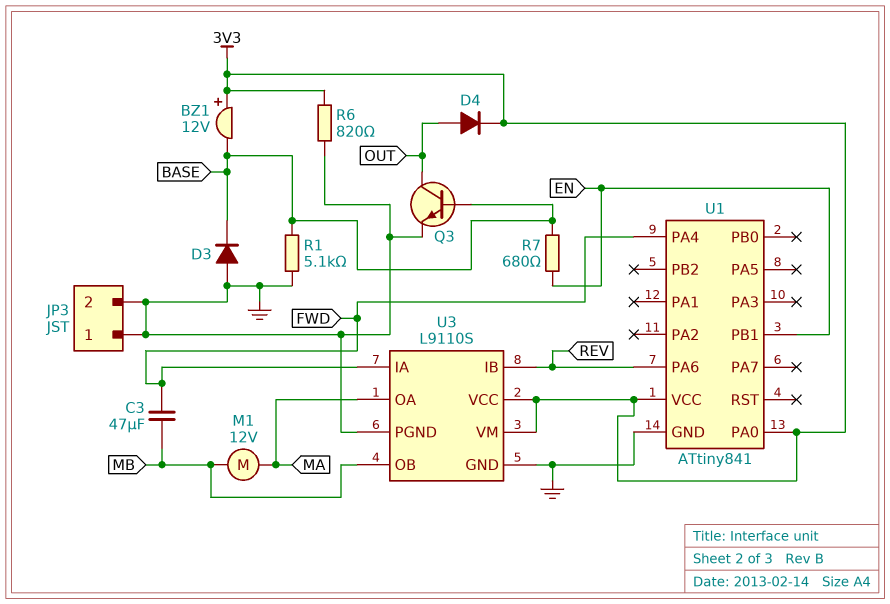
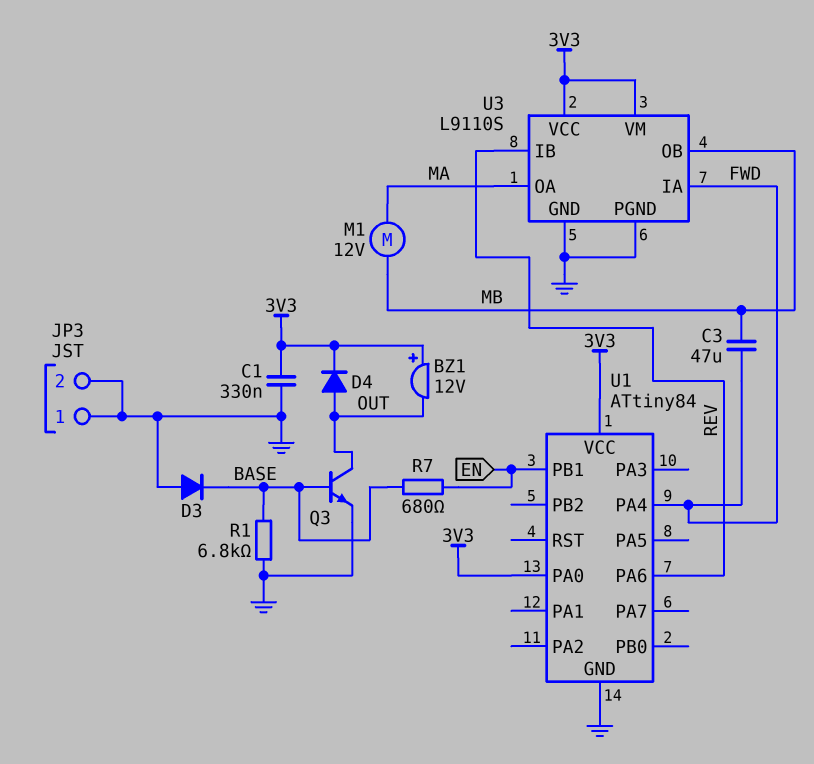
BZ1: buzzer 12V (plus 3V3, minus BASE) -> buzzer 12V (plus 3V3, minus OUT)
C1: none -> 330nF (3V3, GND)
R1: 5.1k (BASE, GND) -> 6.8k (BASE, GND)
R6: 820 (3V3, GND) -> none
U1: ATtiny841 -> ATtiny84

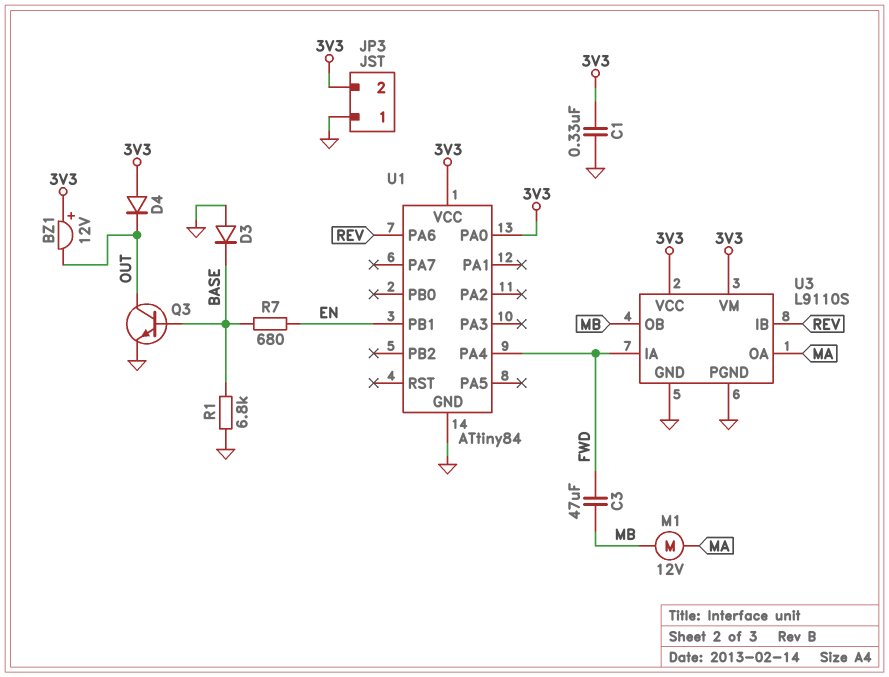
D4: diode (A OUT, K 3V3) -> diode (A 3V3, K OUT)
JP3 pin 2: GND -> 3V3

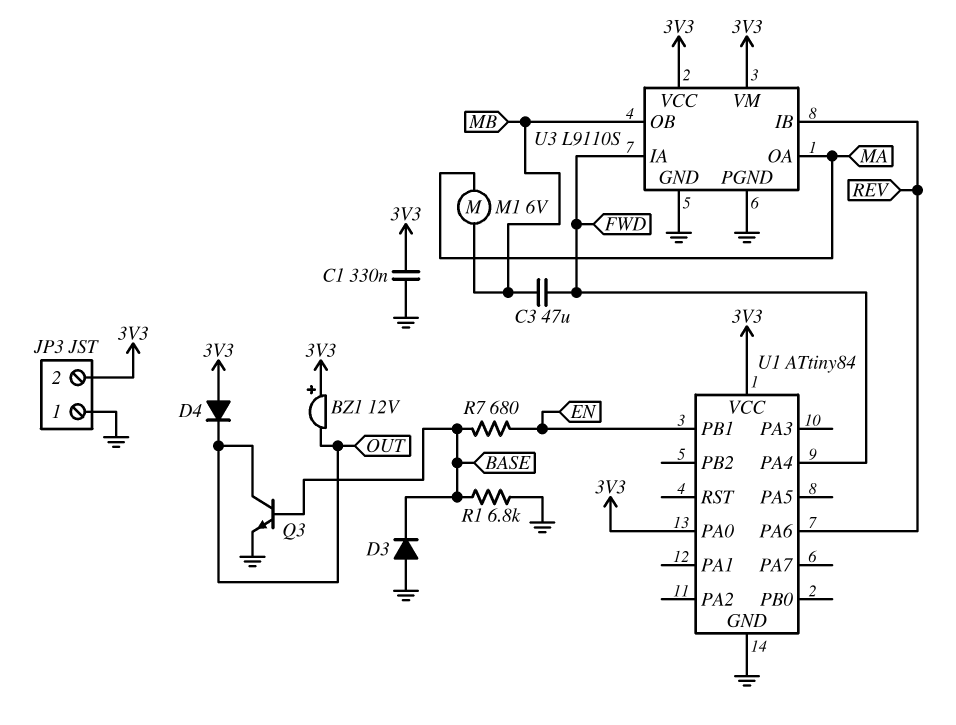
M1: motor 12V (MA, MB) -> motor 6V (MA, MB)

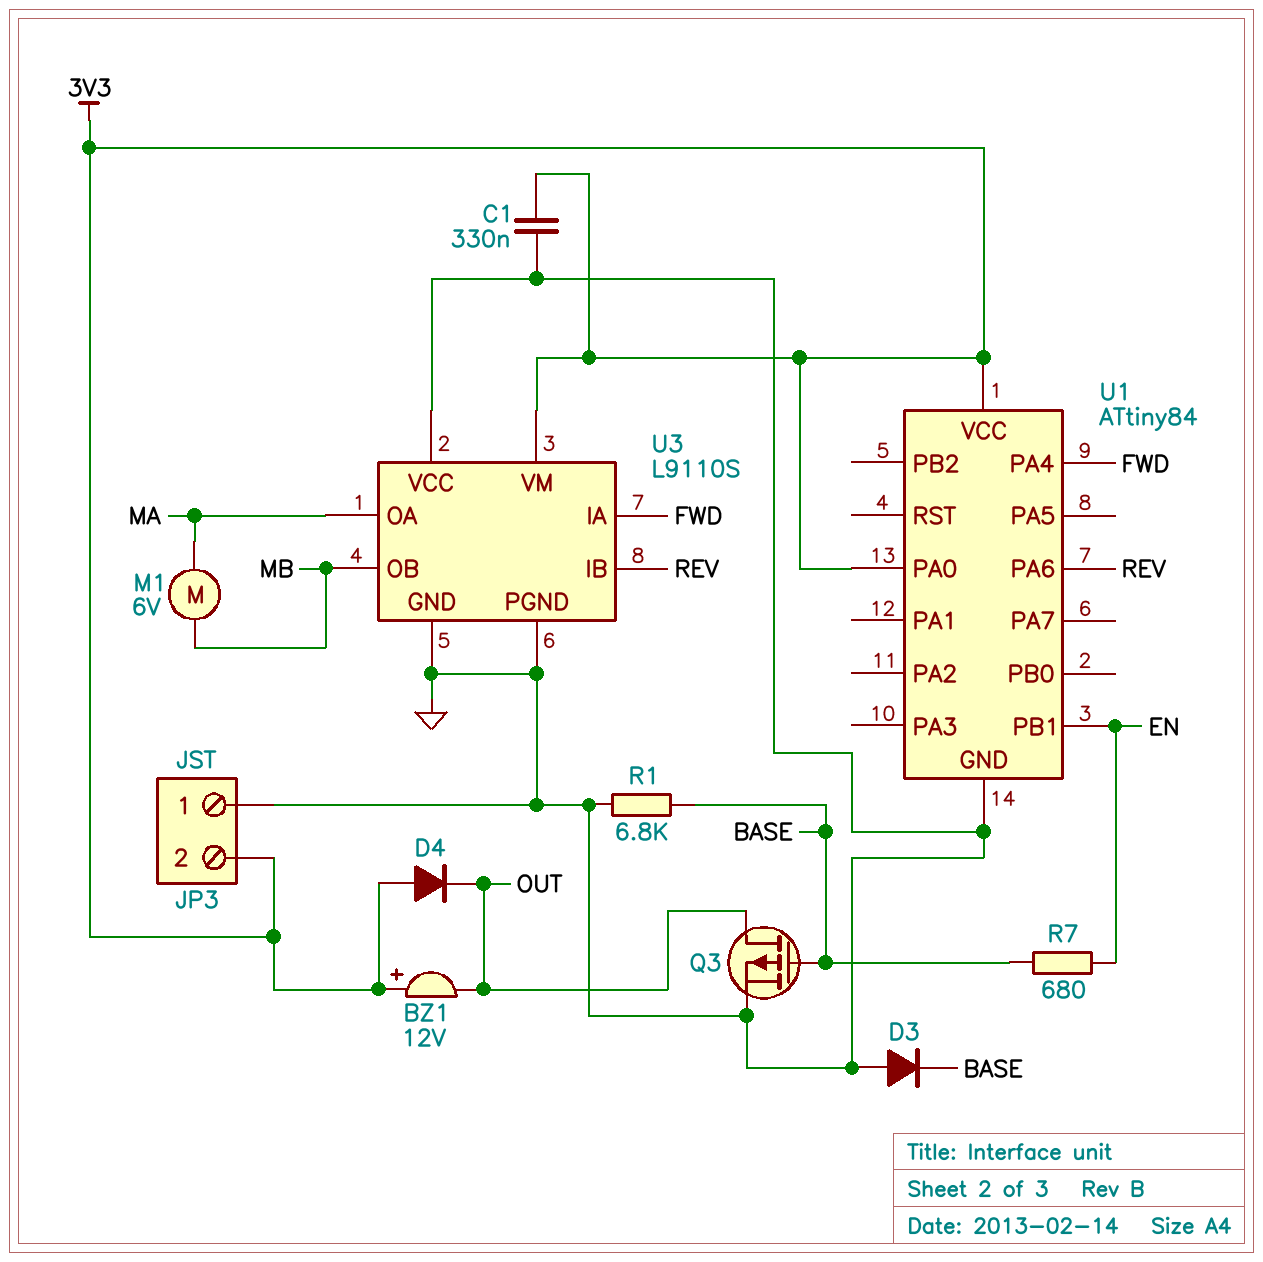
C3: 47uF (FWD, MB) -> none
Q3: NPN (B BASE, C OUT, E GND) -> PMOS (G BASE, D OUT, S GND)
U3 pin VCC: 3V3 -> GND

